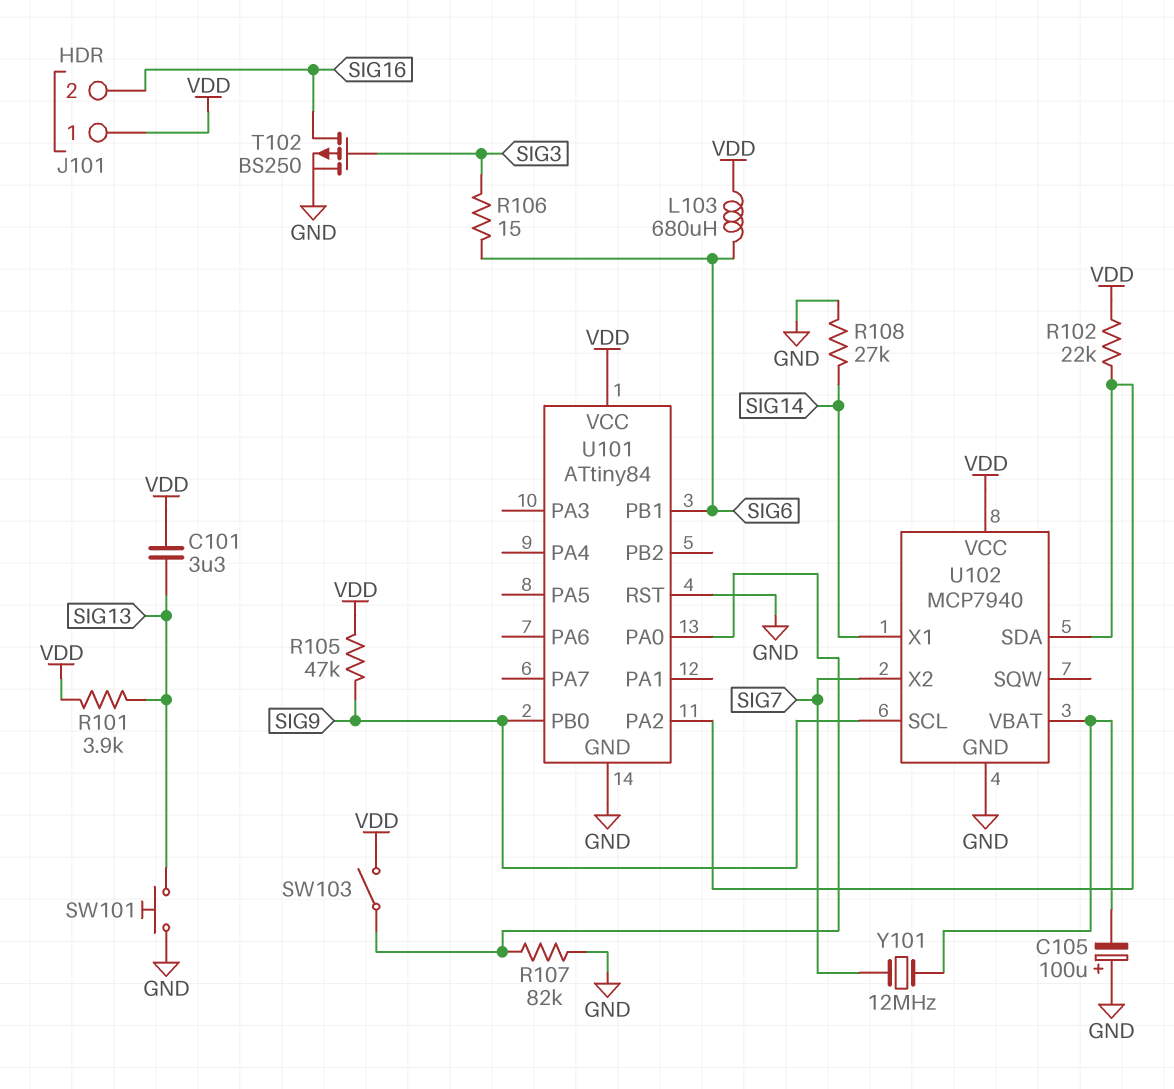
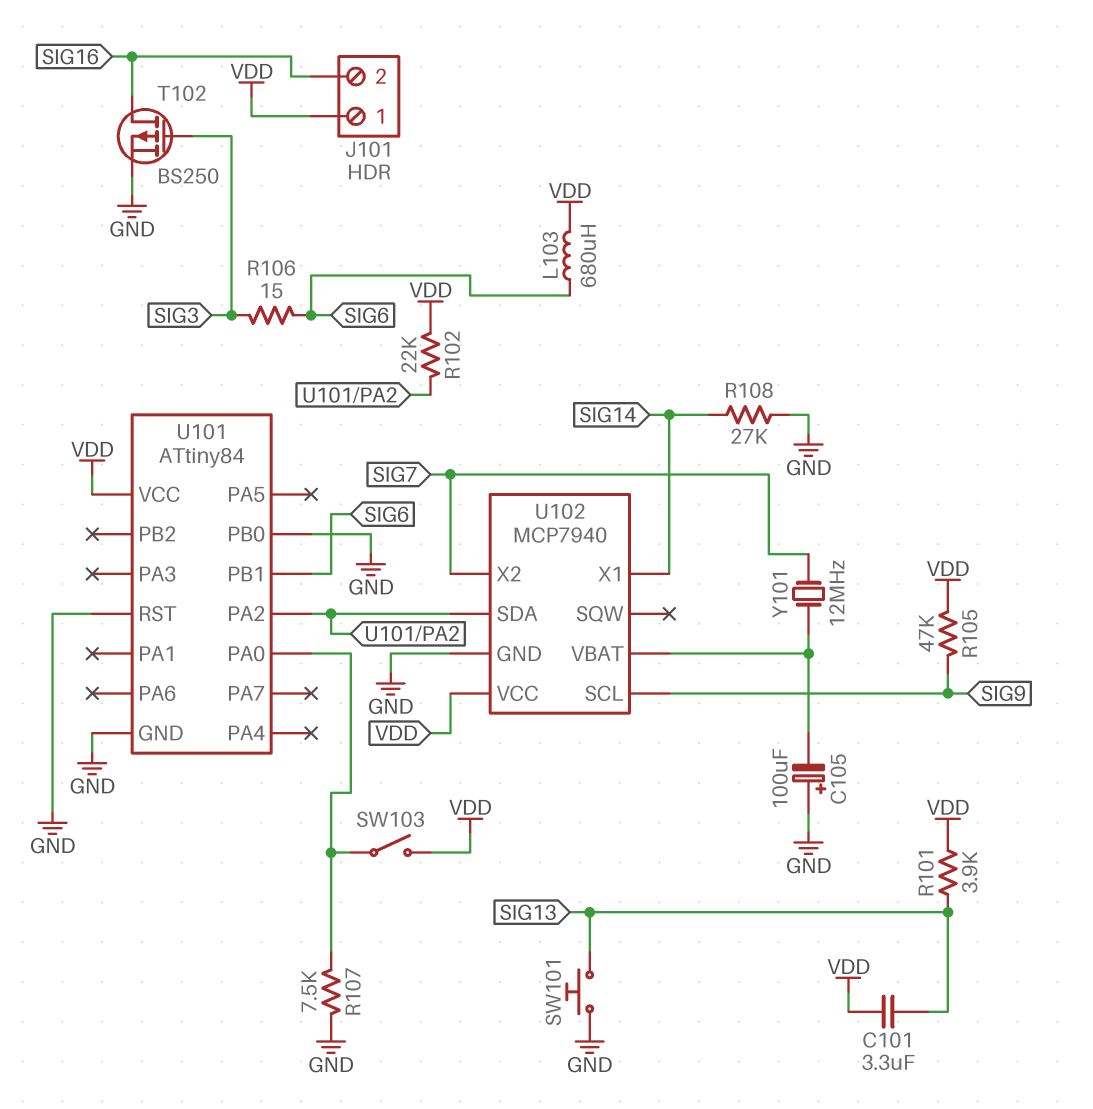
R107: 82k (GND, U101/PA0) -> 7.5k (GND, U101/PA0)
U101 pin PB0: SIG9 -> GND

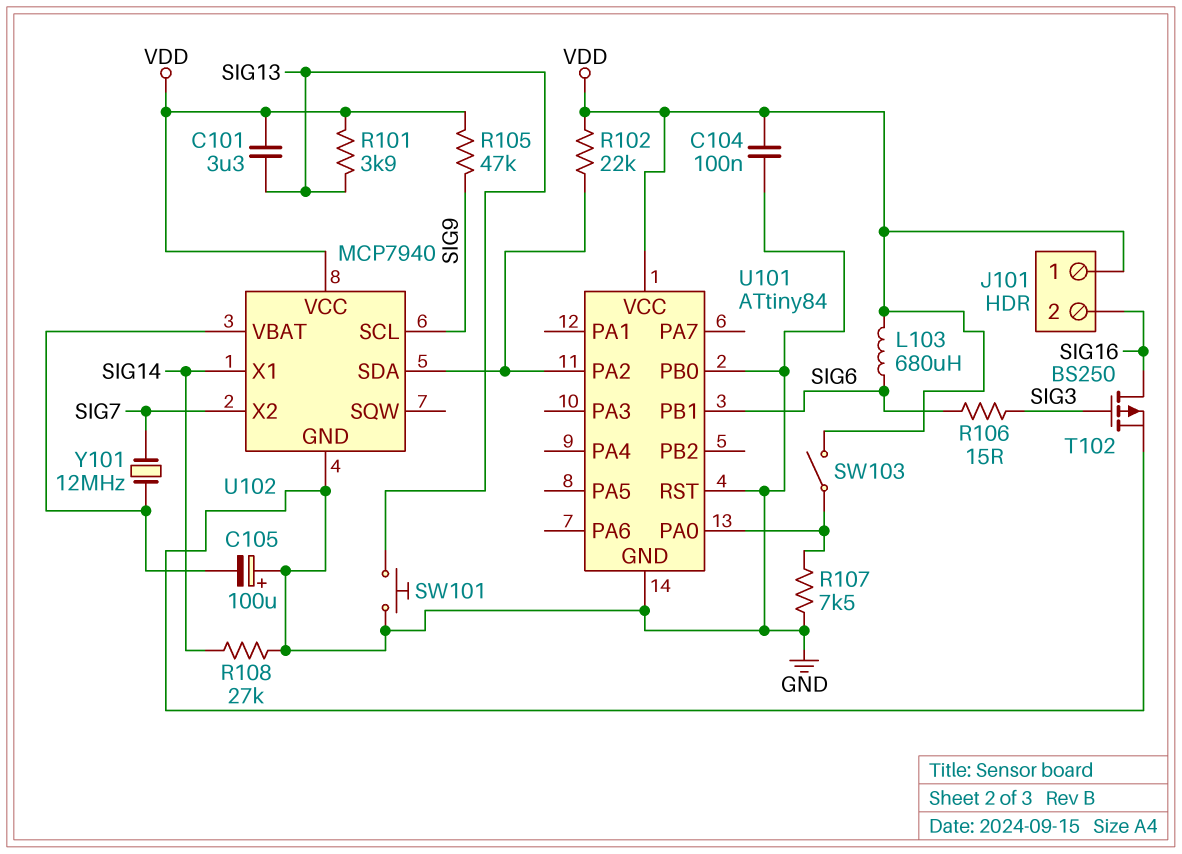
C104: none -> 100nF (GND, VDD)

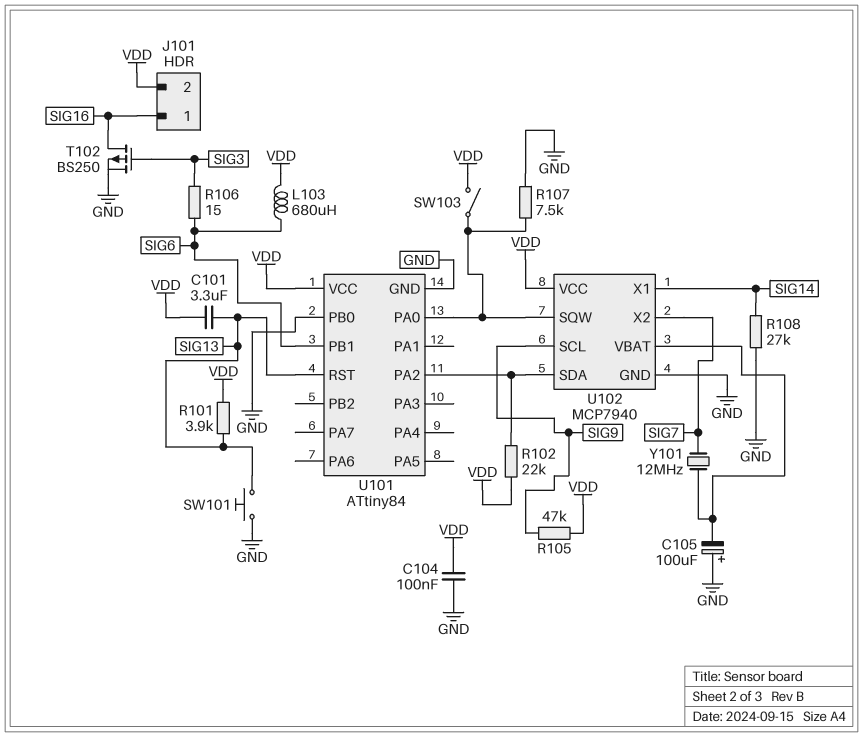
J101 pin 1: VDD -> SIG16
J101 pin 2: SIG16 -> VDD
U101 pin RST: GND -> SIG13
U102 pin SQW: none -> U101/PA0

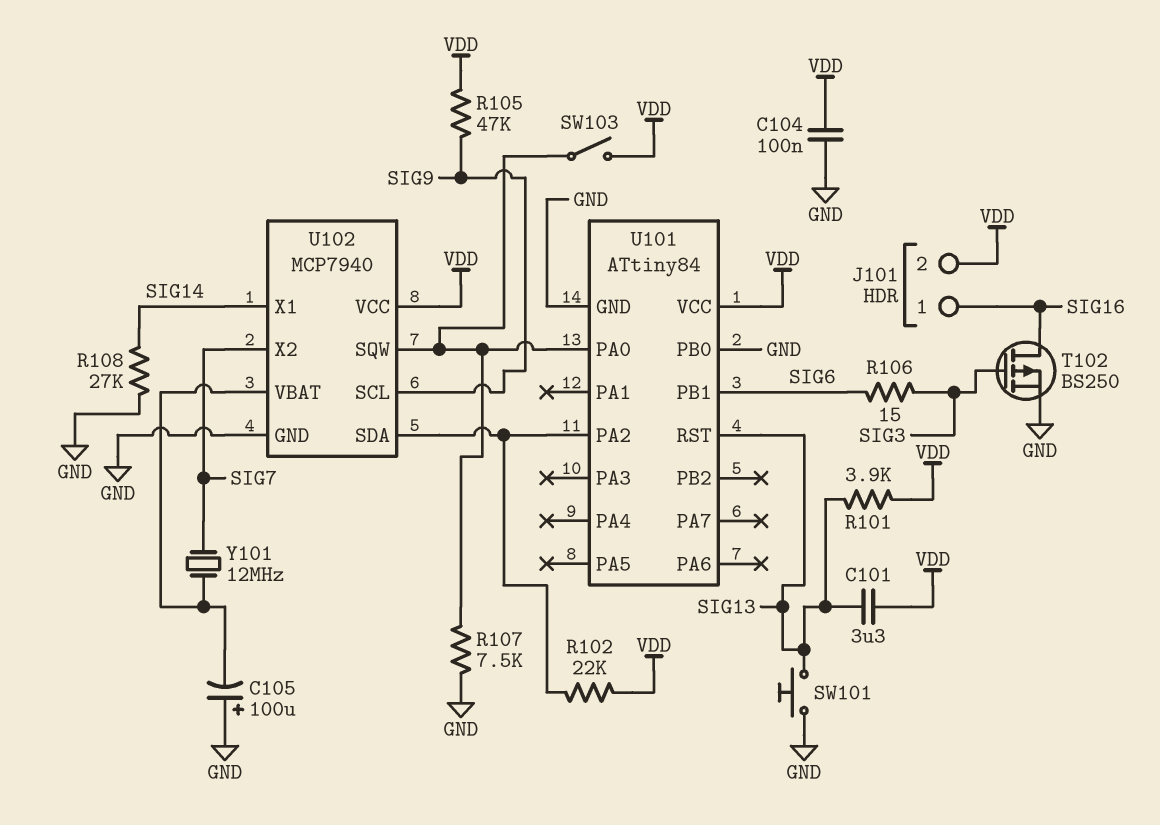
L103: 680uH (SIG6, VDD) -> none

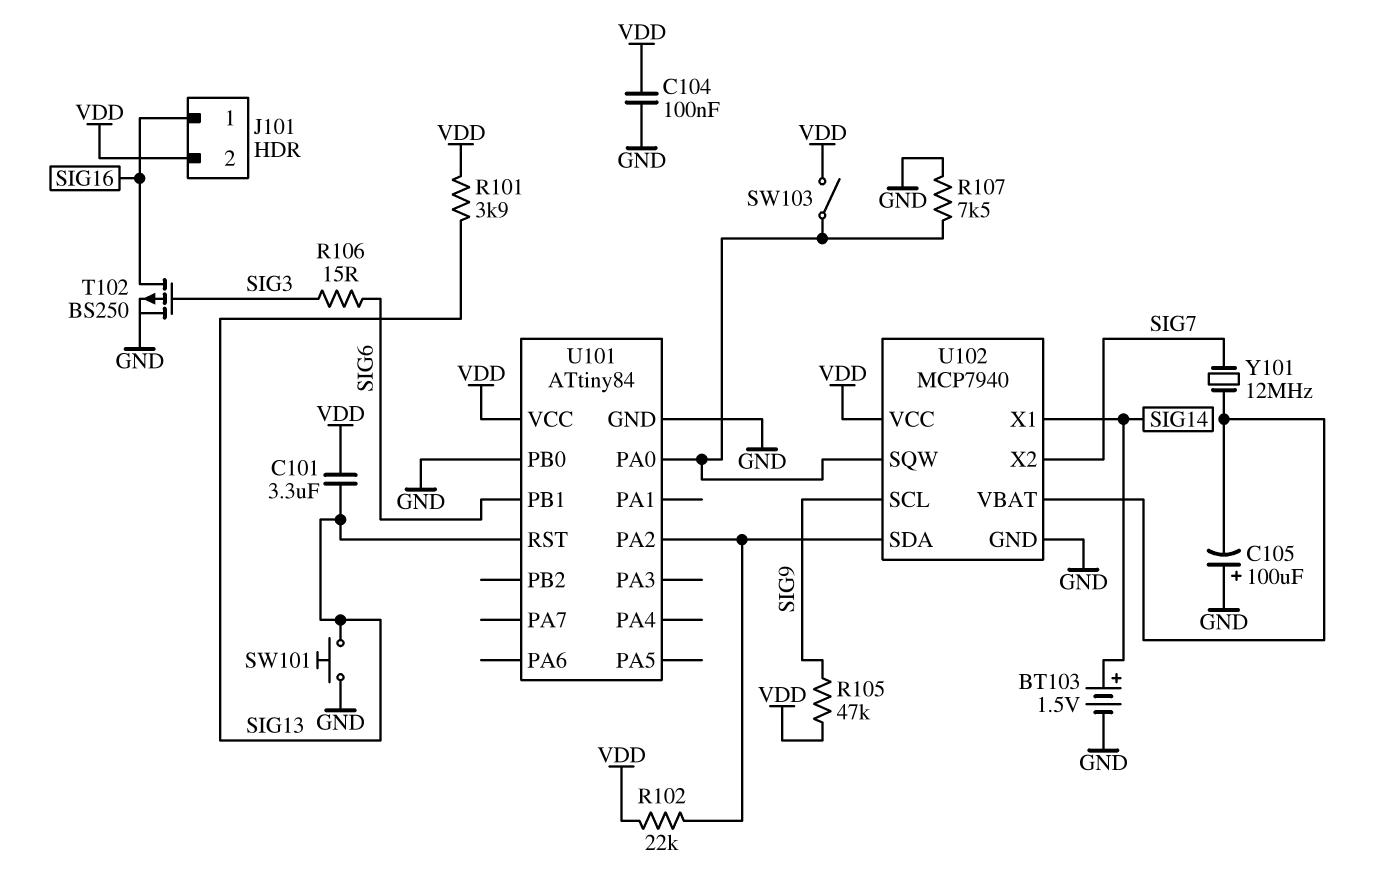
BT103: none -> 1.5V (plus SIG14, minus GND)
R108: 27k (GND, SIG14) -> none

